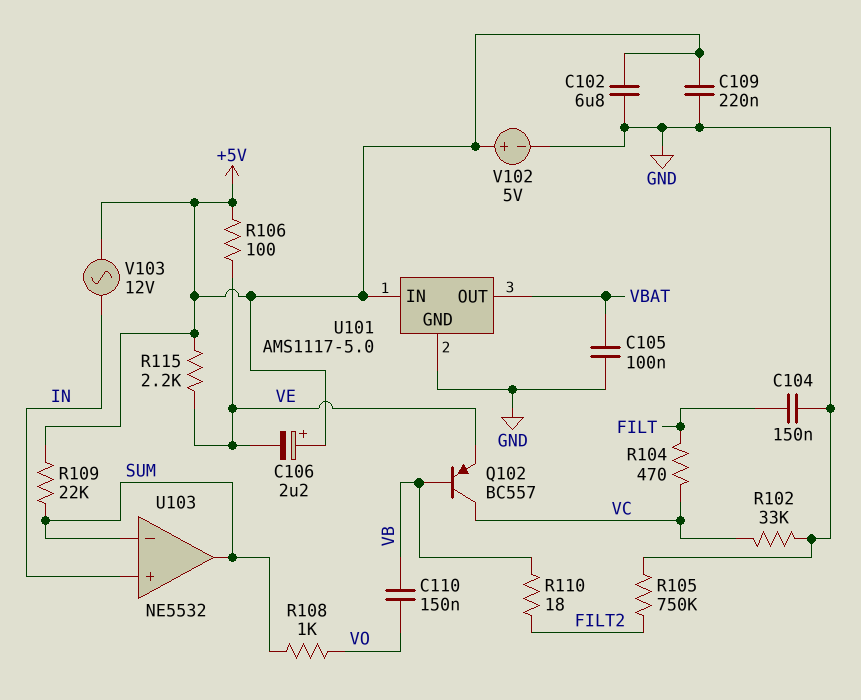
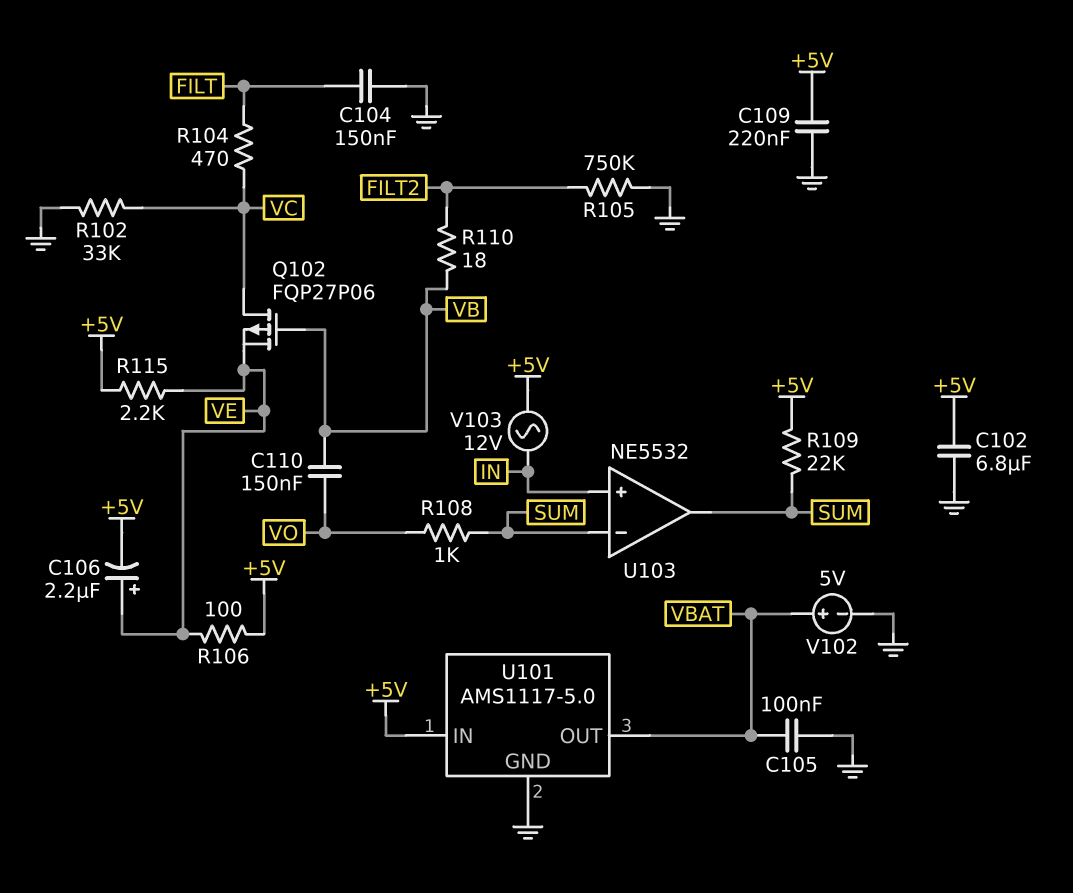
C106: 2.2uF (plus +5V, minus VE) -> 2.2uF (plus VE, minus +5V)
Q102: PNP BC557 (B VB, C VC, E VE) -> PMOS FQP27P06 (G VB, D VC, S VE)
V102: 5V (plus +5V, minus GND) -> 5V (plus VBAT, minus GND)

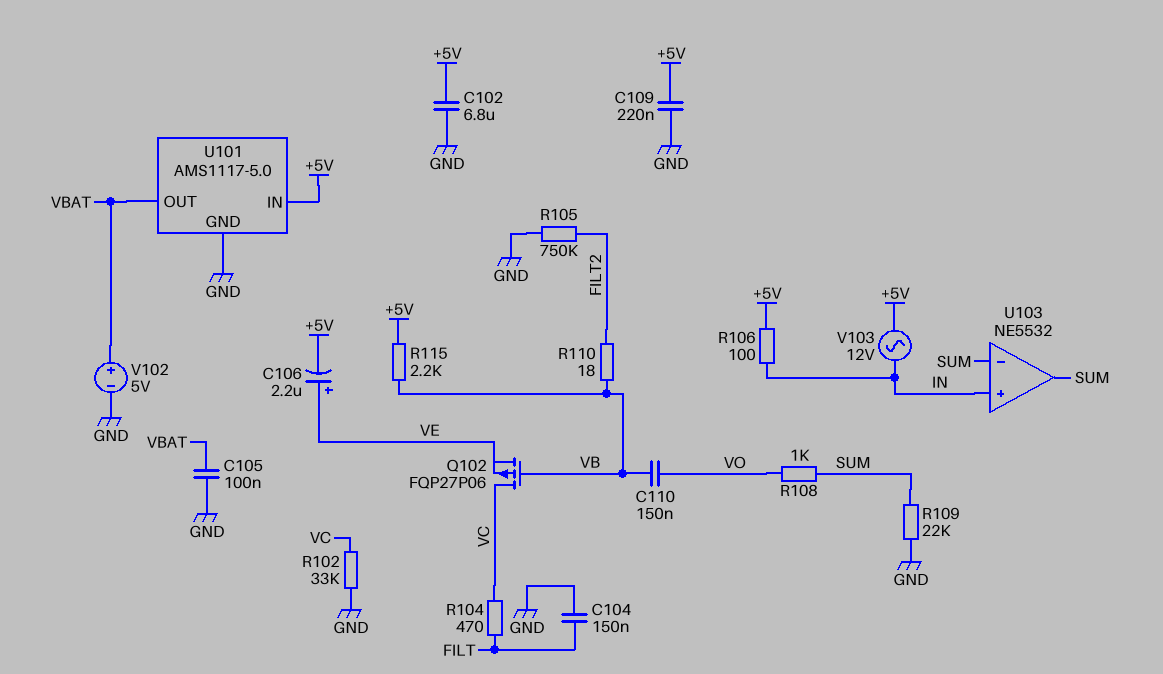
R106: 100 (+5V, VE) -> 100 (+5V, IN)
R109: 22k (+5V, SUM) -> 22k (GND, SUM)
R115: 2.2k (+5V, VE) -> 2.2k (+5V, VB)

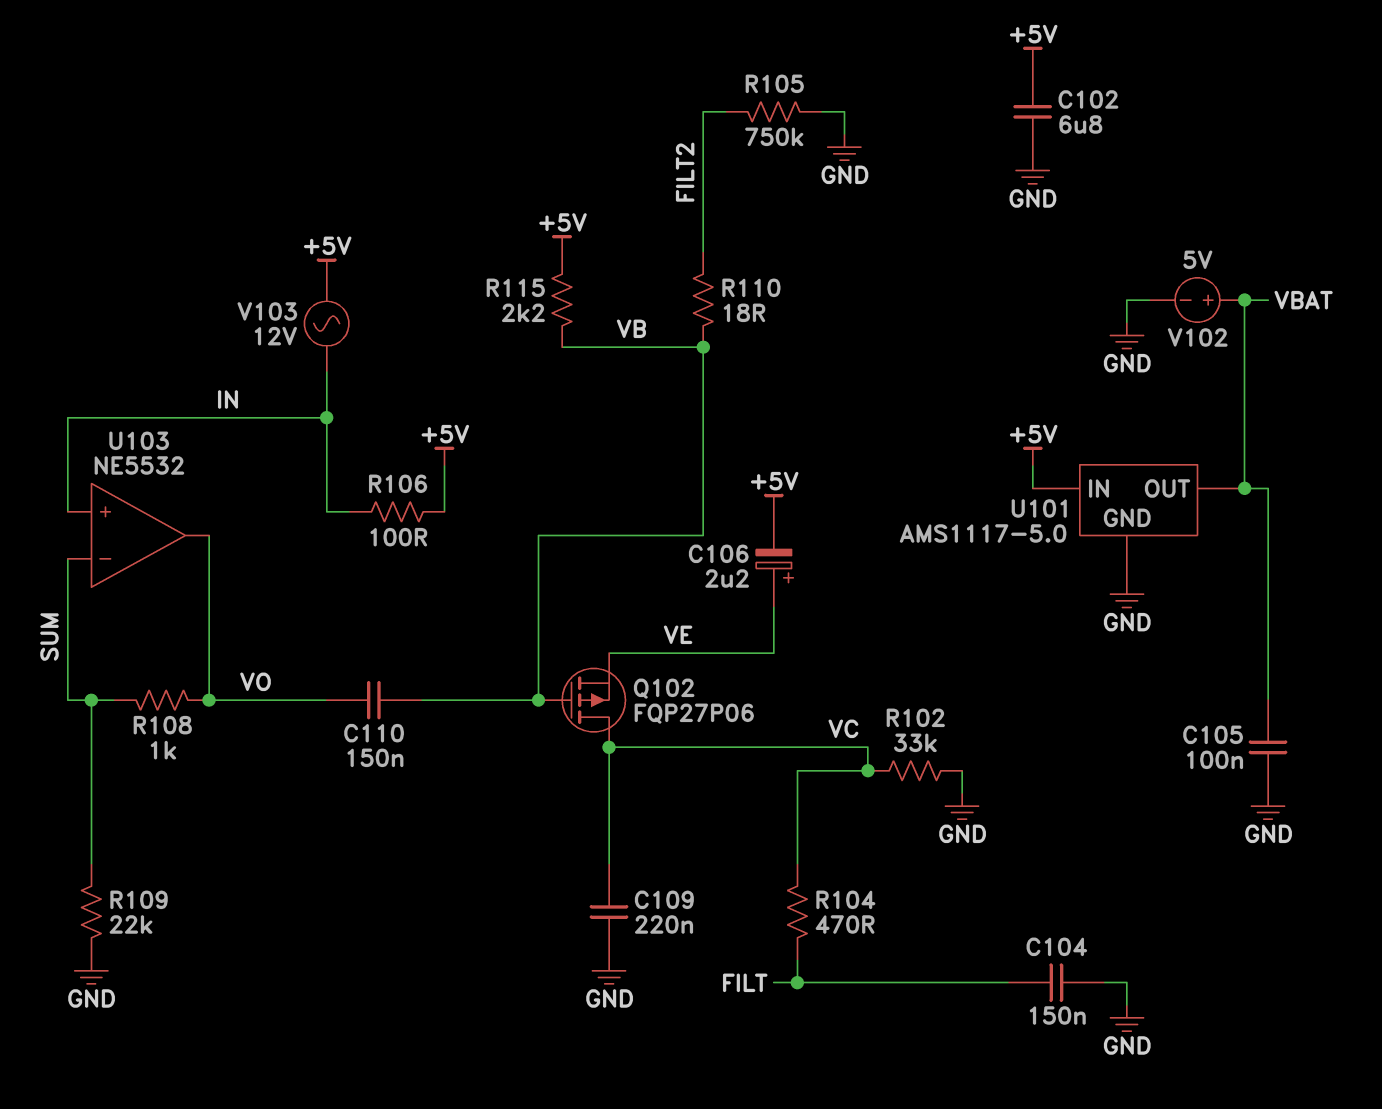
C109: 220nF (+5V, GND) -> 220nF (GND, VC)
U103 pin out: SUM -> VO

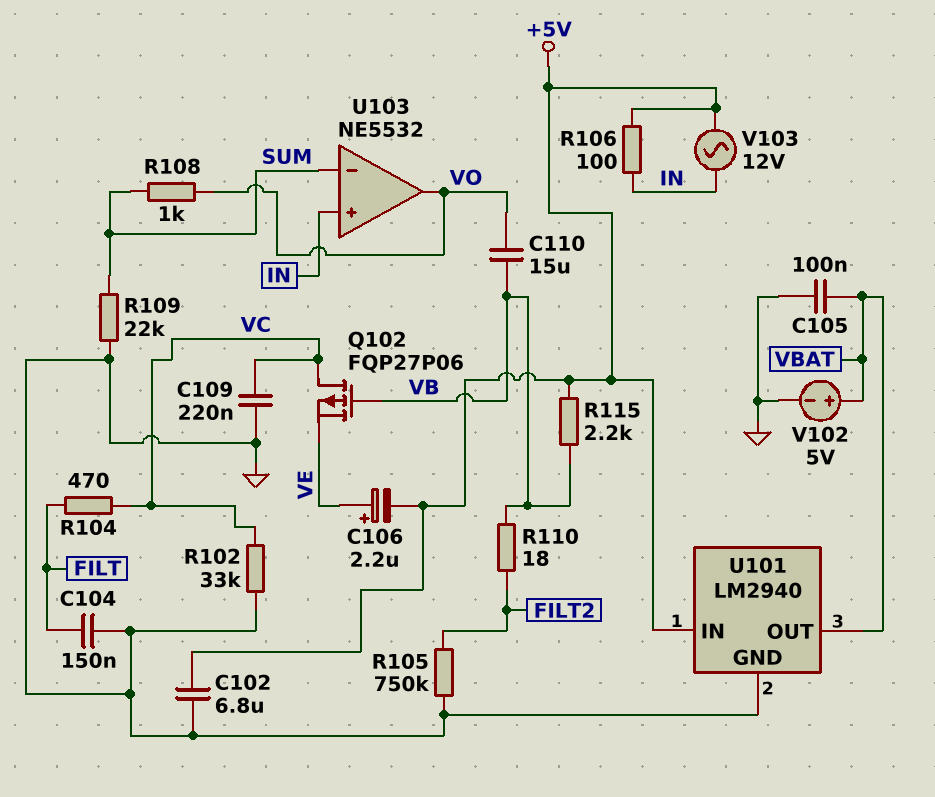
C110: 150nF (VB, VO) -> 15uF (VB, VO)
U101: AMS1117-5.0 -> LM2940

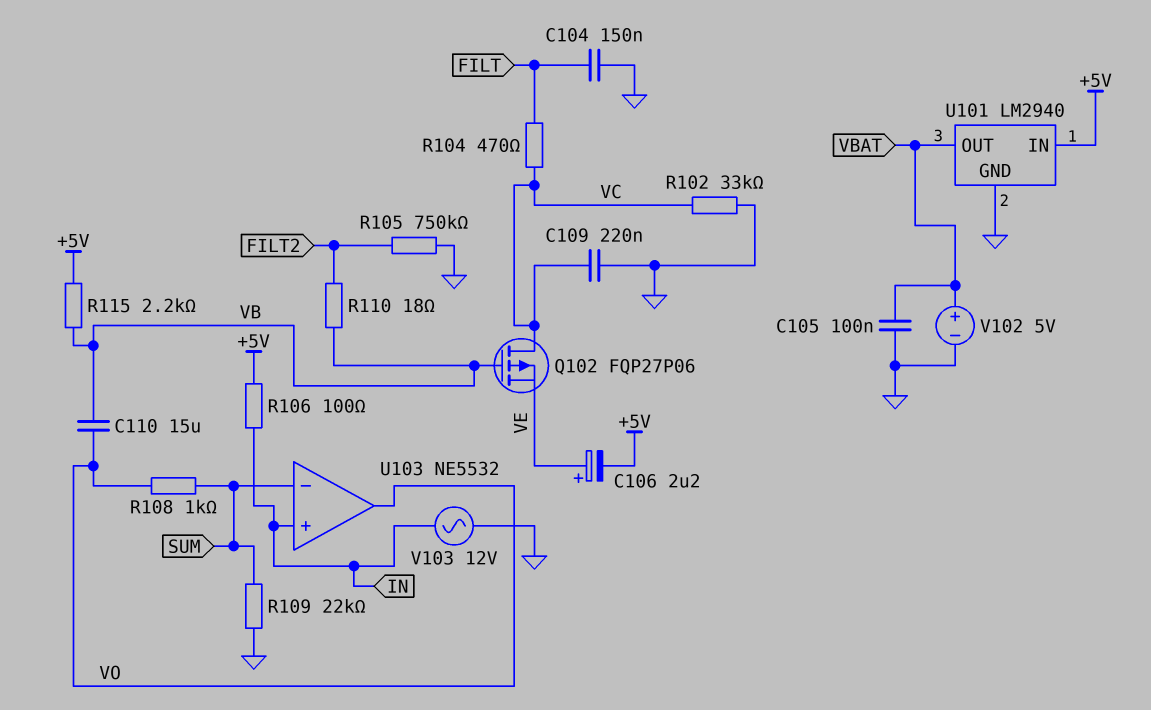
C102: 6.8uF (+5V, GND) -> none
V103: AC 12V (+5V, IN) -> AC 12V (GND, IN)

